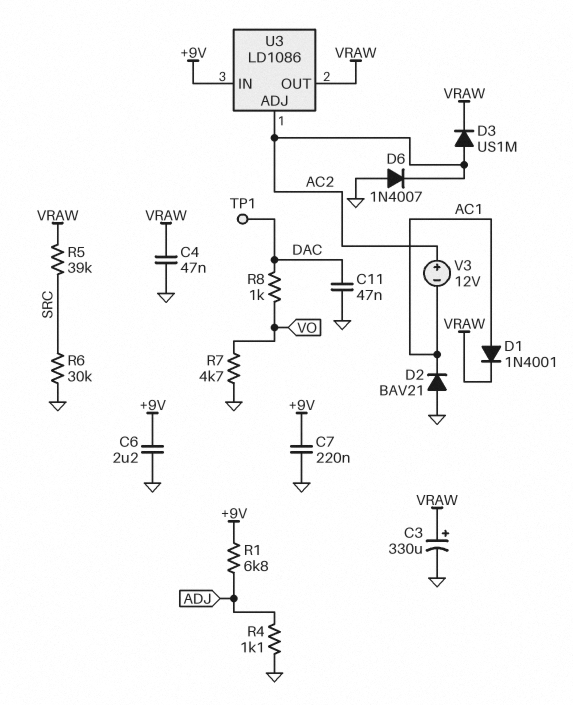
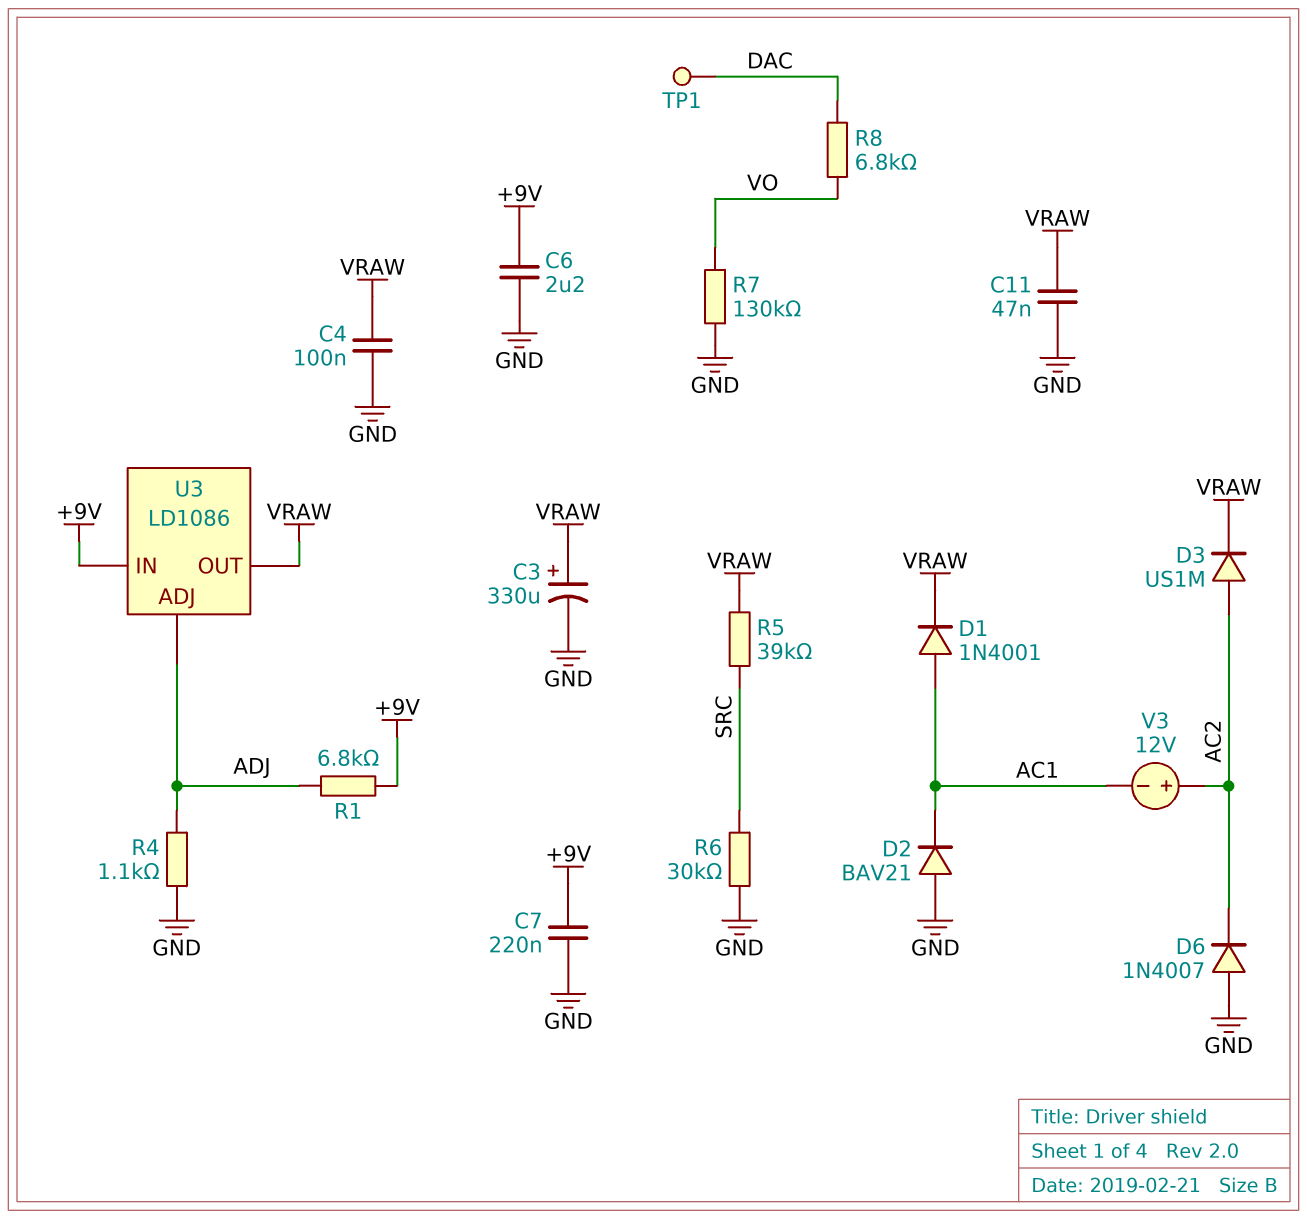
C4: 47nF (GND, VRAW) -> 100nF (GND, VRAW)
C11: 47nF (DAC, GND) -> 47nF (GND, VRAW)
R7: 4.7k (GND, VO) -> 130k (GND, VO)
R8: 1k (DAC, VO) -> 6.8k (DAC, VO)
U3 pin ADJ: AC2 -> ADJ

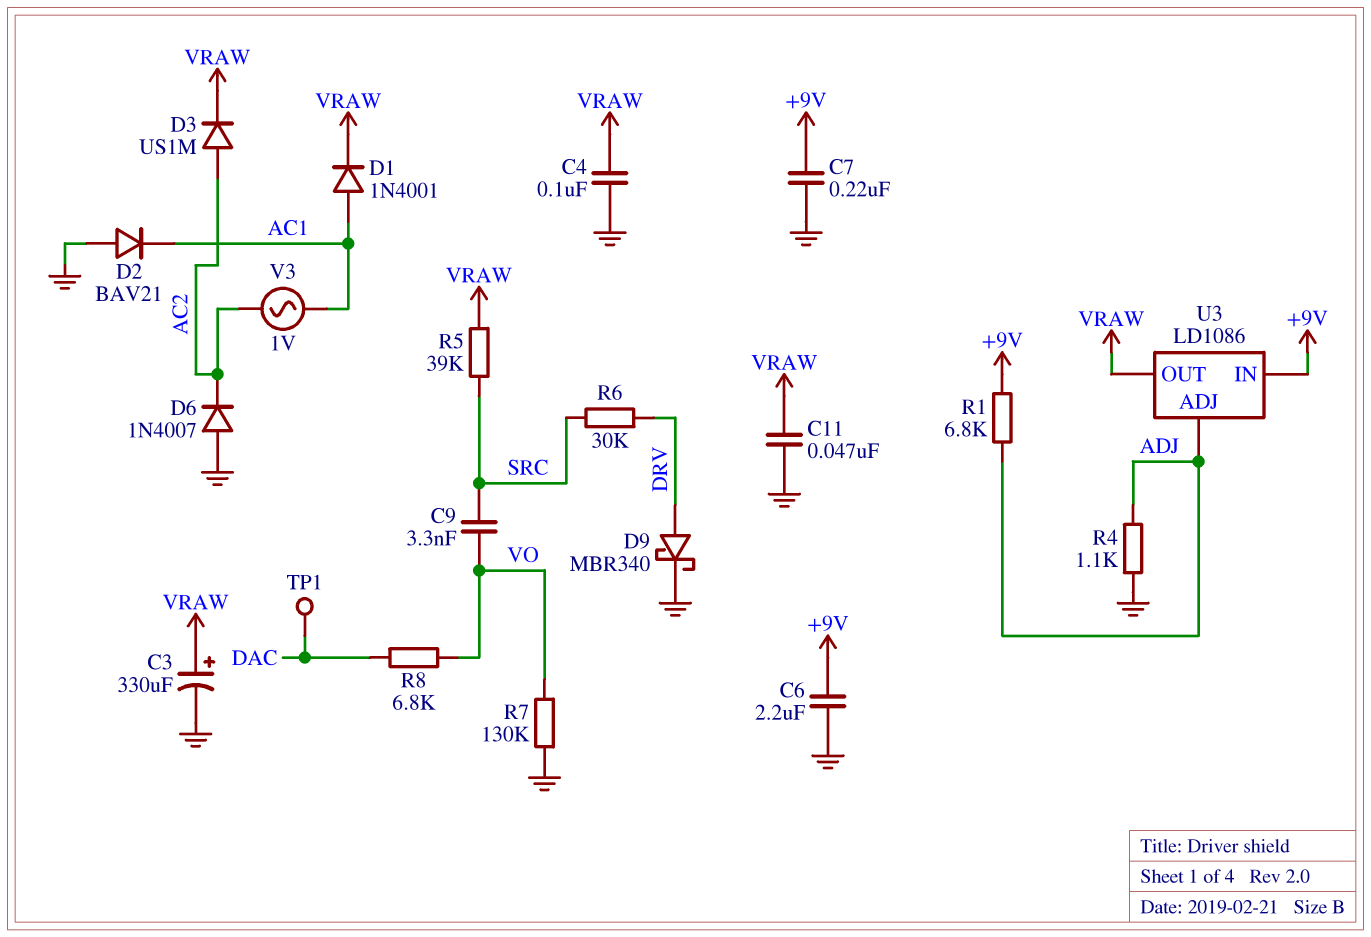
C9: none -> 3.3nF (SRC, VO)
D9: none -> schottky MBR340 (A DRV, K GND)
R6: 30k (GND, SRC) -> 30k (DRV, SRC)
V3: 12V (plus AC2, minus AC1) -> AC 1V (AC1, AC2)

